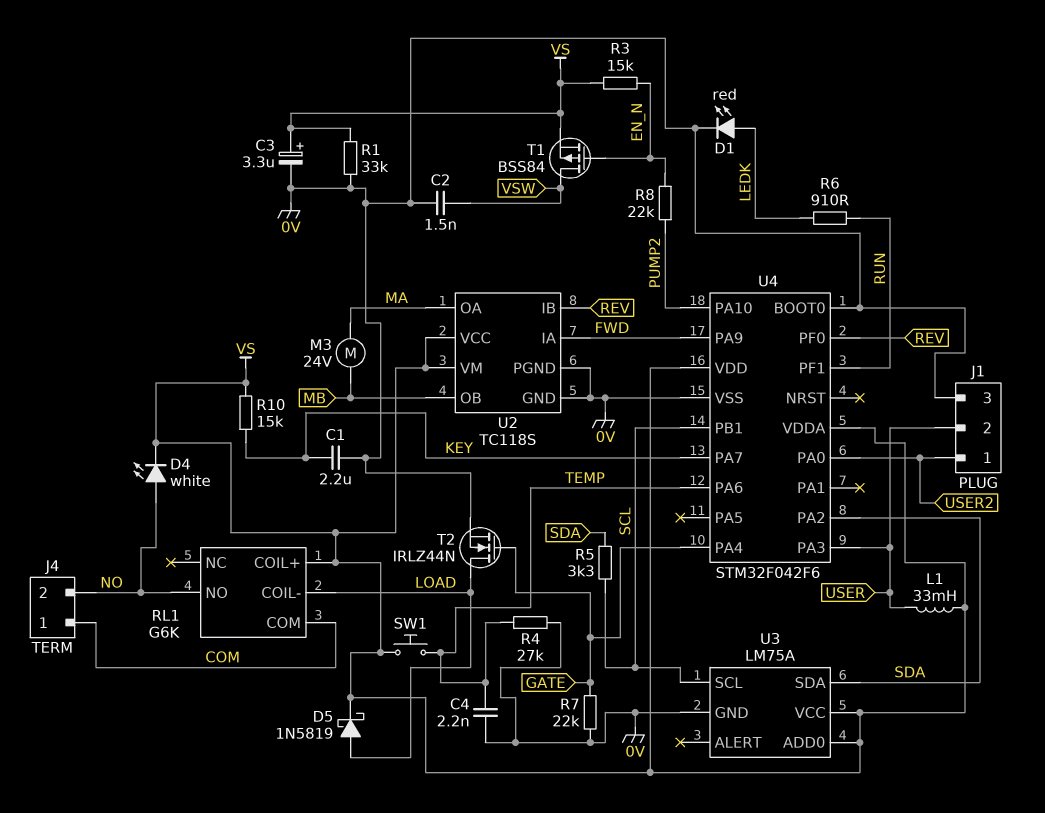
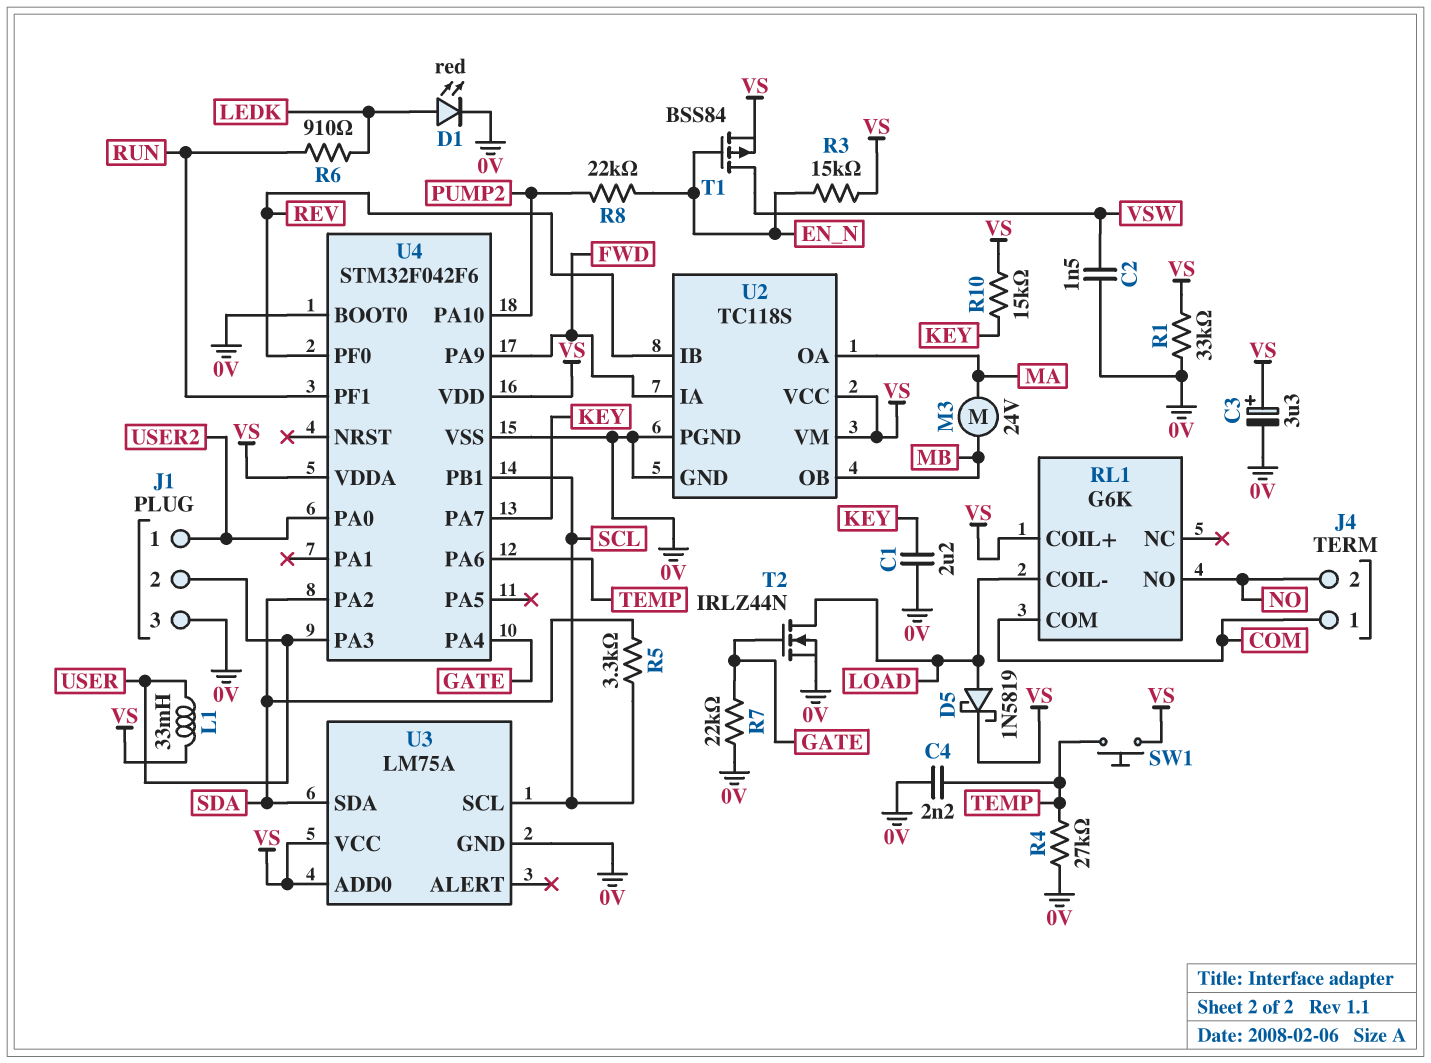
D4: LED white (A NO, K VS) -> none

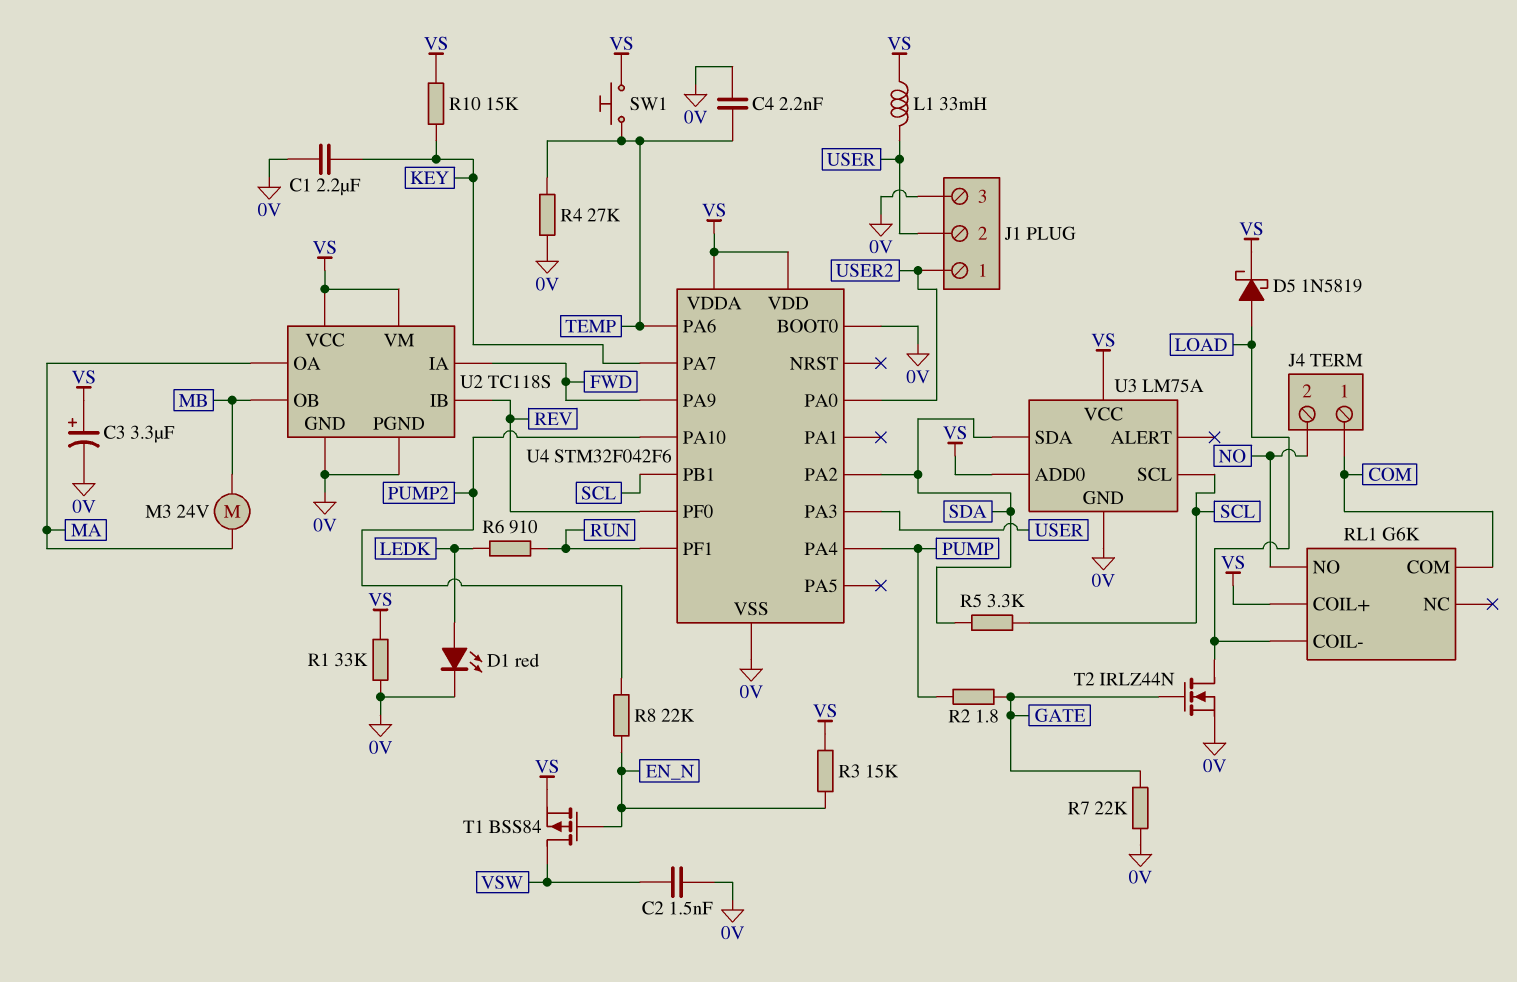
R2: none -> 1.8 (GATE, PUMP)
U4 pin PA4: GATE -> PUMP

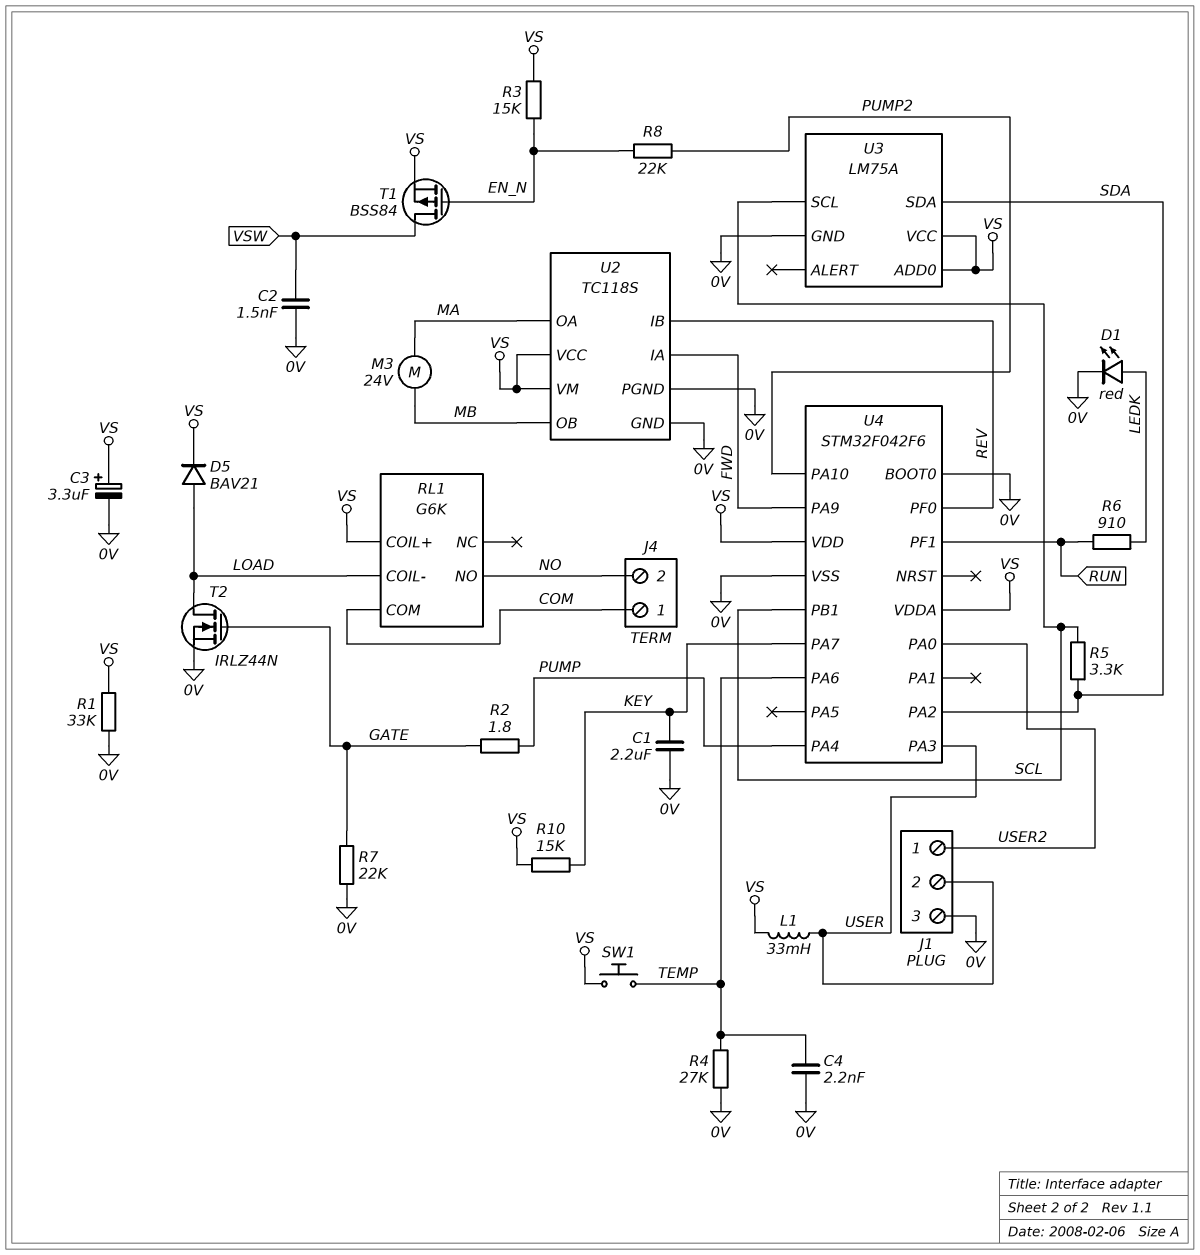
D5: schottky 1N5819 (A LOAD, K VS) -> diode BAV21 (A LOAD, K VS)

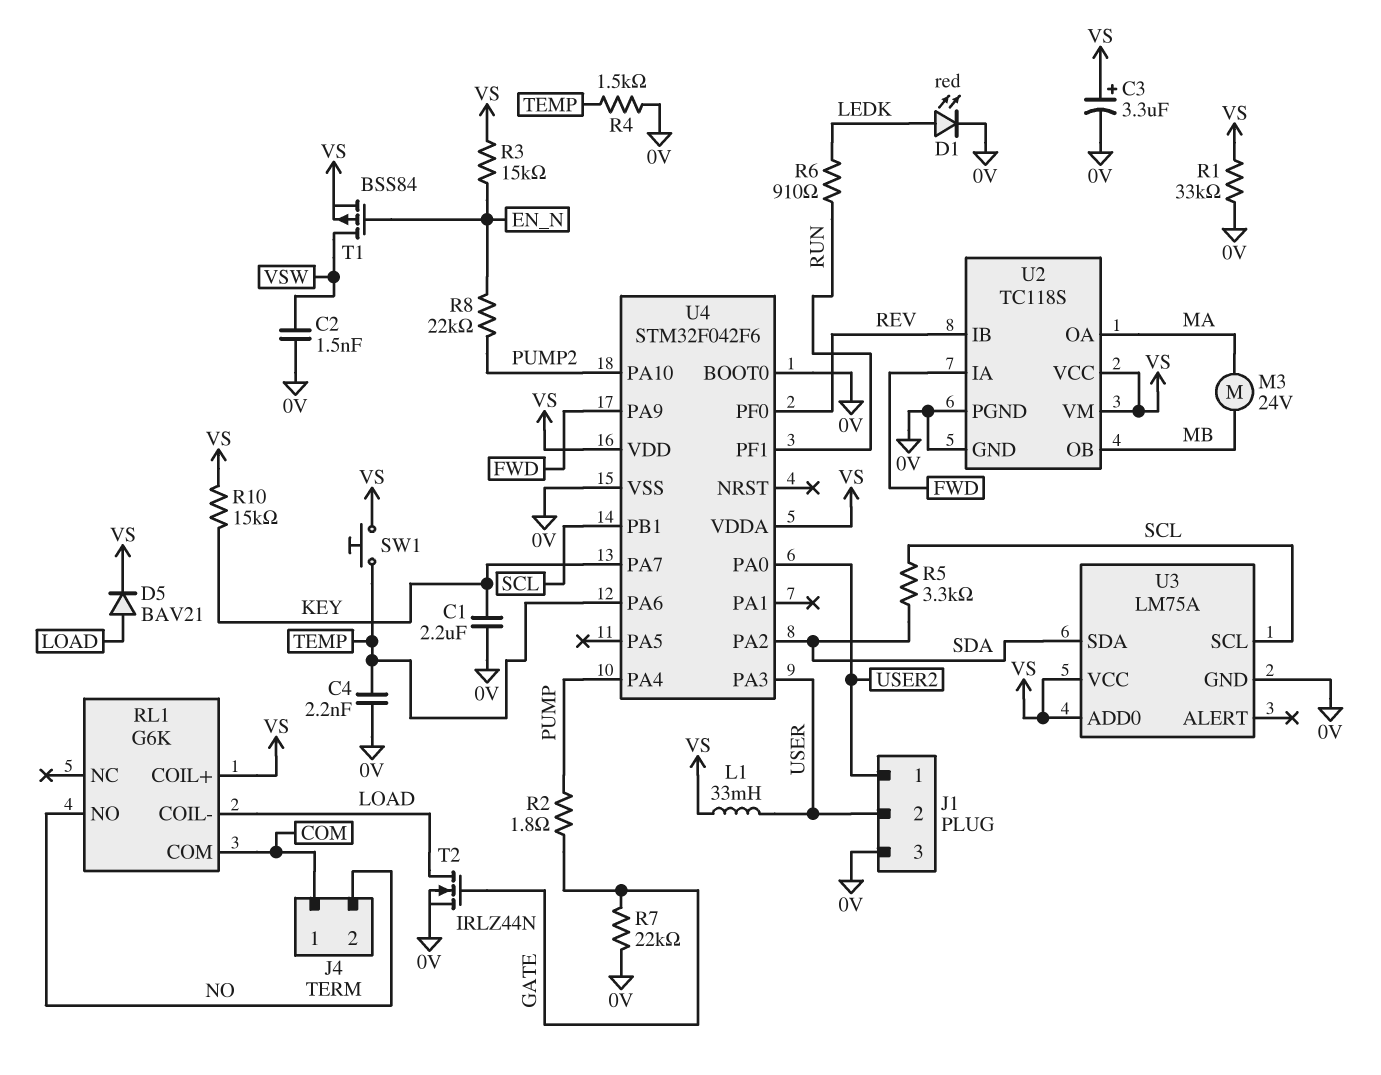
R4: 27k (0V, TEMP) -> 1.5k (0V, TEMP)

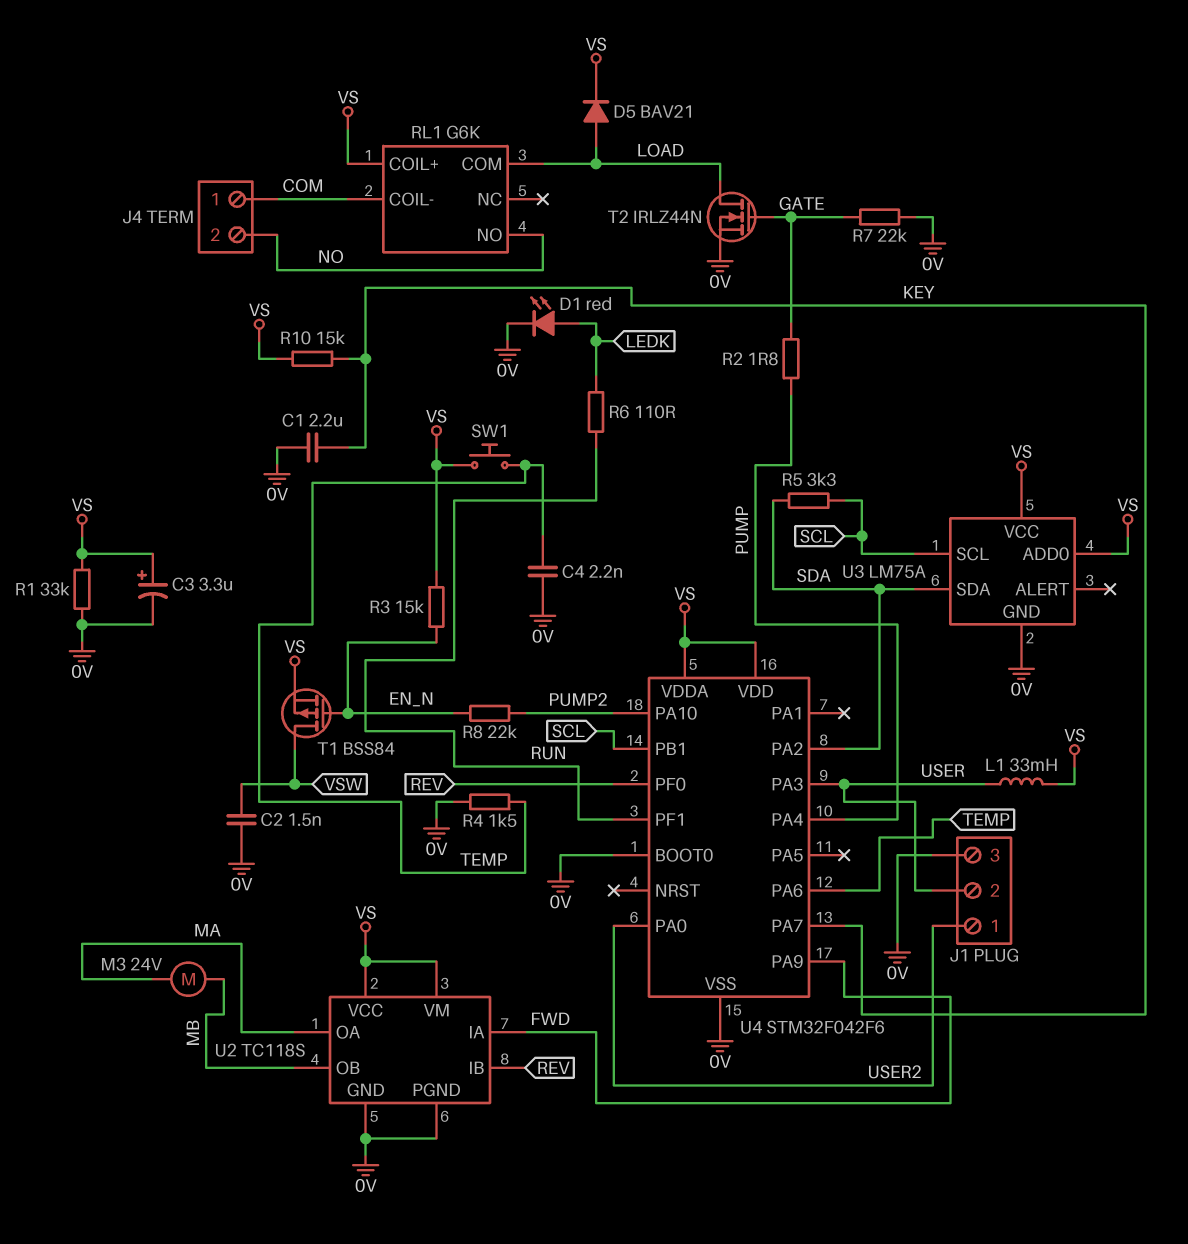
R6: 910 (LEDK, RUN) -> 110 (LEDK, RUN)
RL1 pin COIL-: LOAD -> COM
RL1 pin COM: COM -> LOAD

